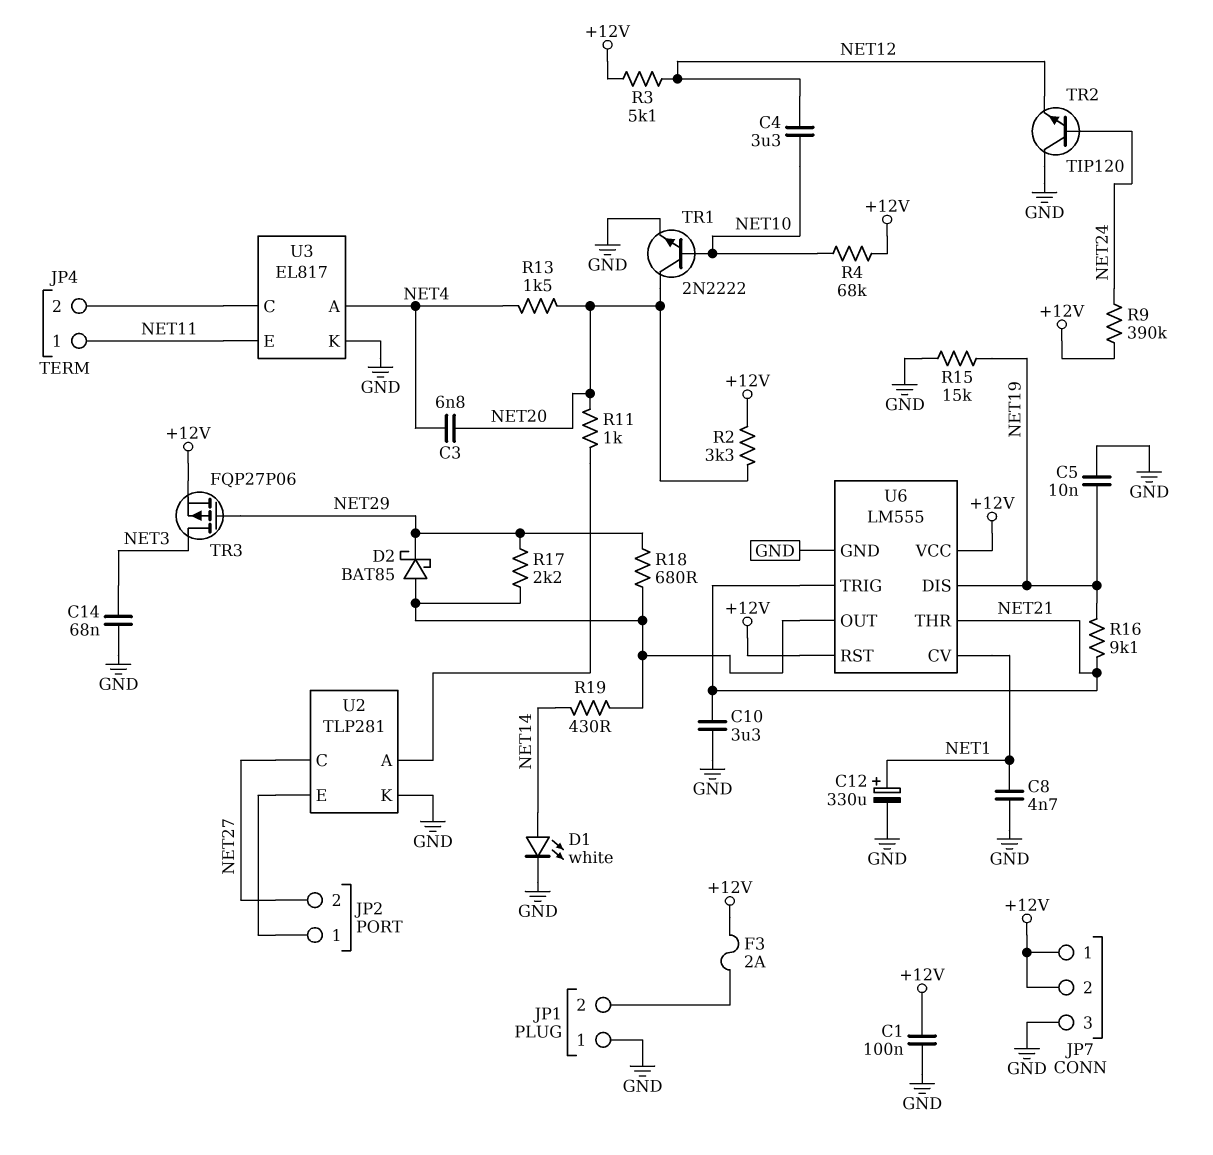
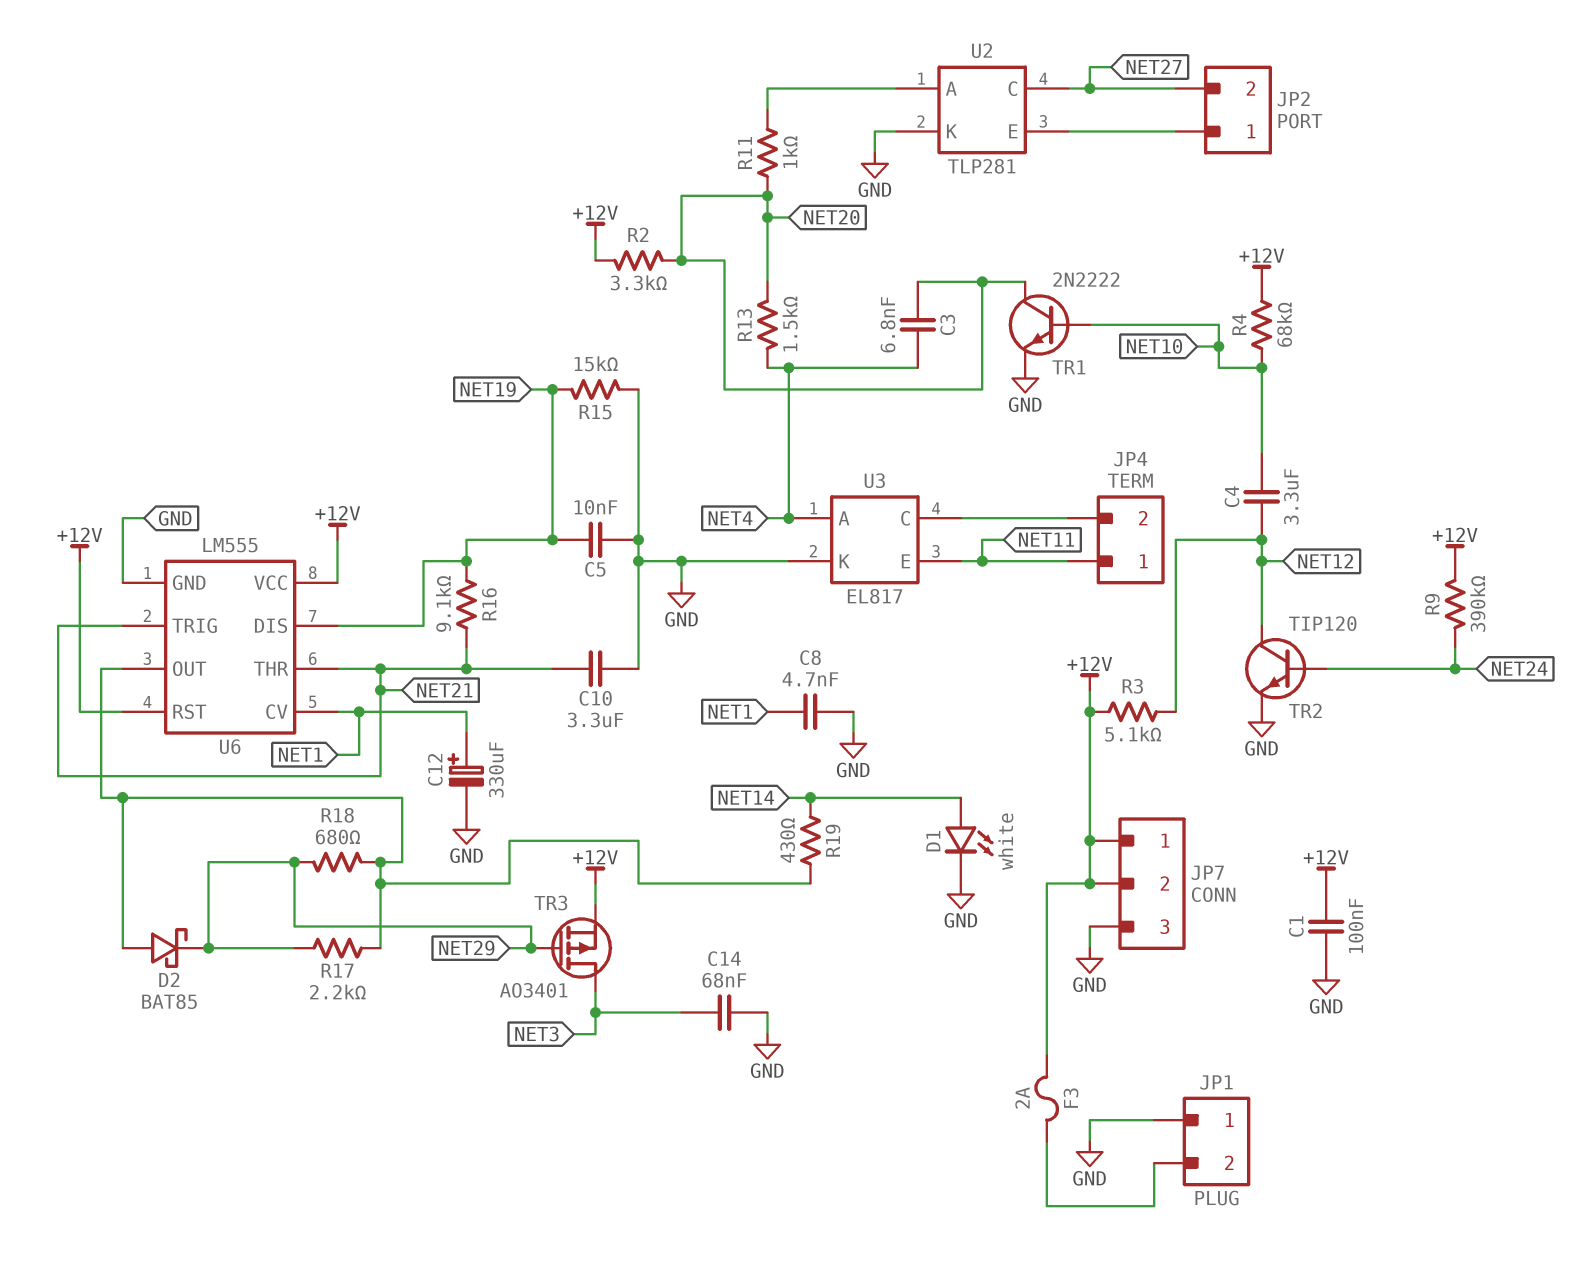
TR2: NPN TIP120 (B NET24, C GND, E NET12) -> NPN TIP120 (B NET24, C NET12, E GND)
TR3: PMOS FQP27P06 (G NET29, D NET3, S +12V) -> PMOS AO3401 (G NET29, D NET3, S +12V)

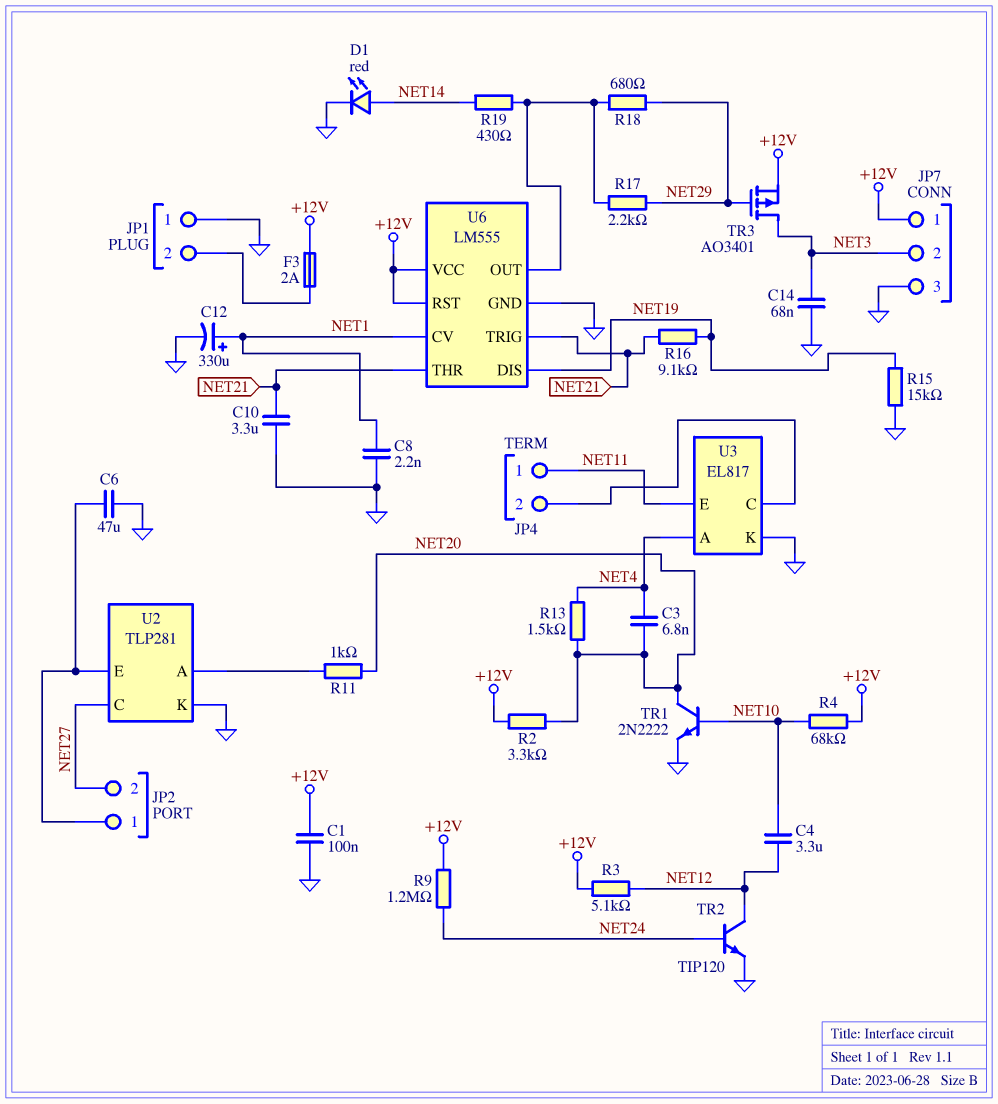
C5: 10nF (GND, NET19) -> none
C6: none -> 47uF (GND, JP2/1)
C8: 4.7nF (GND, NET1) -> 2.2nF (GND, NET1)
D1: LED white (A NET14, K GND) -> LED red (A NET14, K GND)
D2: schottky BAT85 (A U6/OUT, K NET29) -> none
JP7 pin 2: +12V -> NET3
R9: 390k (+12V, NET24) -> 1.2M (+12V, NET24)

